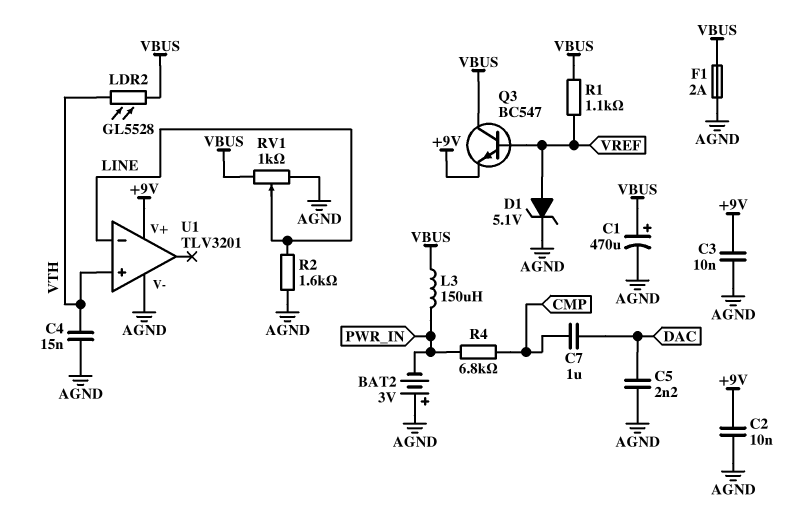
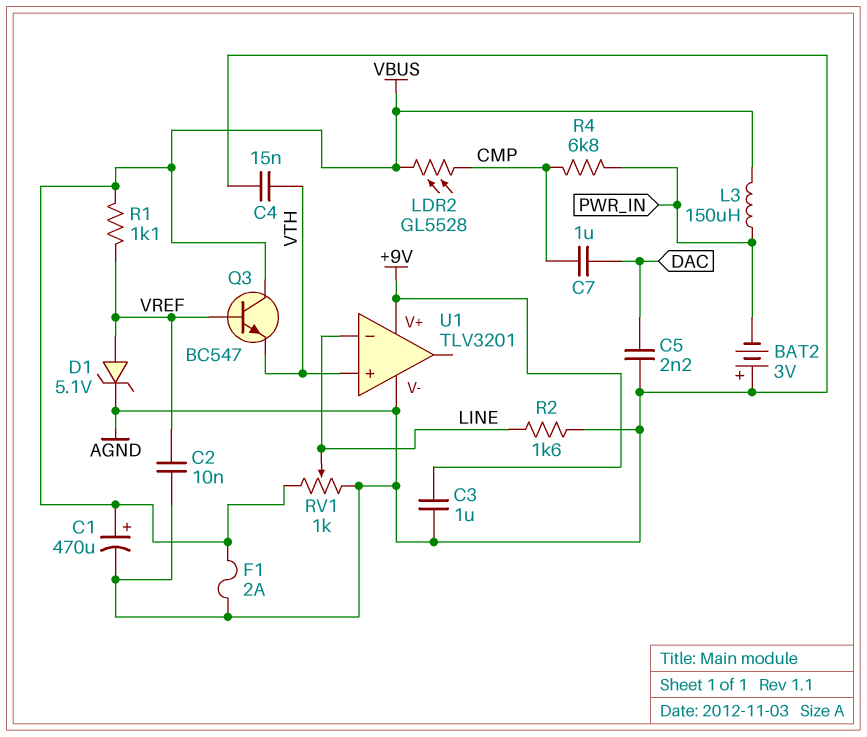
C2: 10nF (+9V, AGND) -> 10nF (AGND, VREF)
C3: 10nF (+9V, AGND) -> 1uF (+9V, AGND)
LDR2: GL5528 (VBUS, VTH) -> GL5528 (CMP, VBUS)
Q3: NPN BC547 (B VREF, C VBUS, E +9V) -> NPN BC547 (B VREF, C VBUS, E VTH)

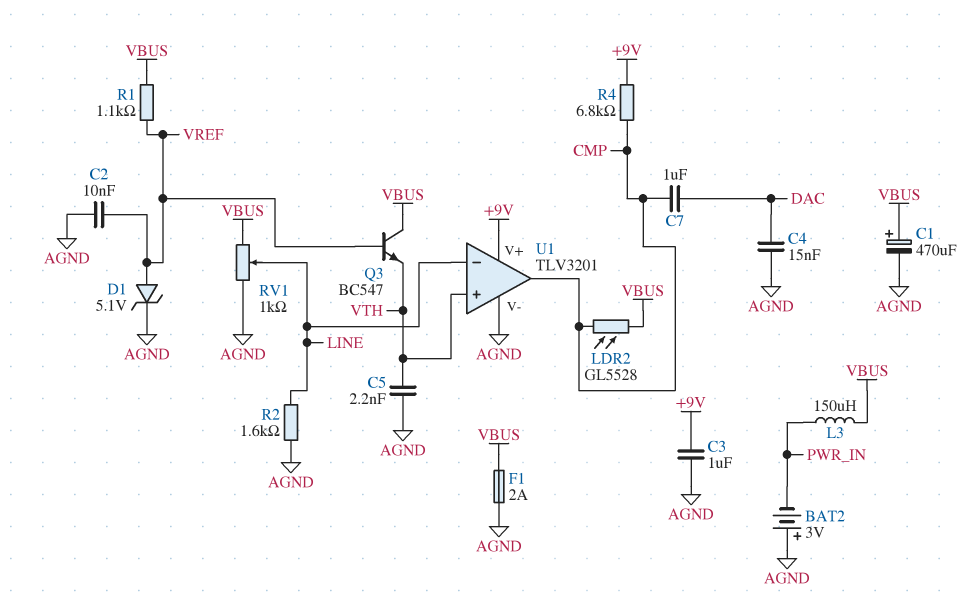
C4: 15nF (AGND, VTH) -> 15nF (AGND, DAC)
C5: 2.2nF (AGND, DAC) -> 2.2nF (AGND, VTH)
R4: 6.8k (CMP, PWR_IN) -> 6.8k (+9V, CMP)
U1 pin out: none -> CMP

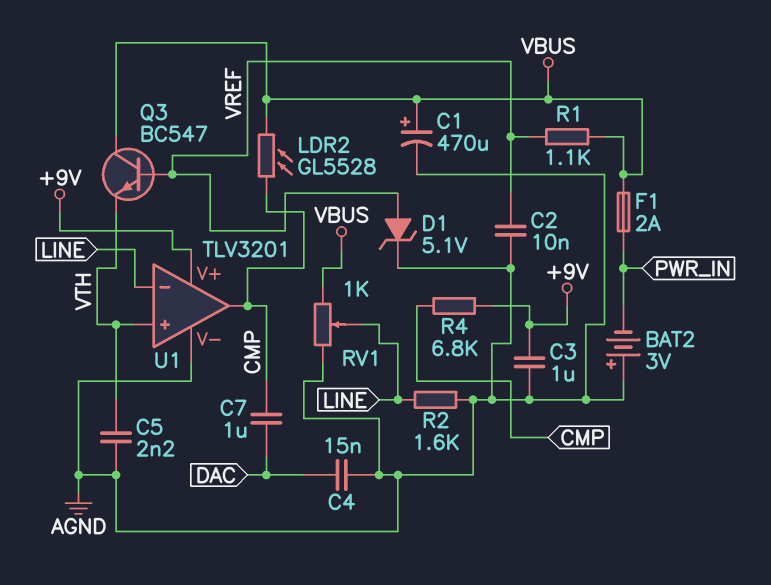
F1: 2A (AGND, VBUS) -> 2A (PWR_IN, VBUS)
L3: 150uH (PWR_IN, VBUS) -> none

